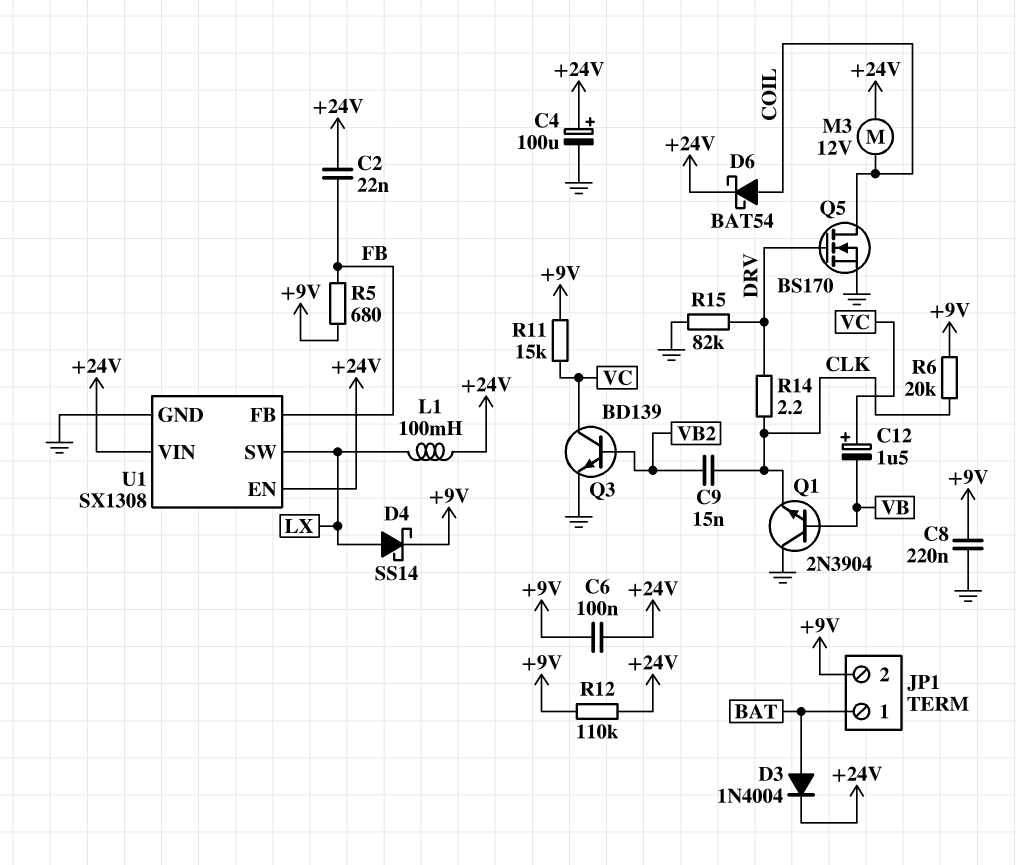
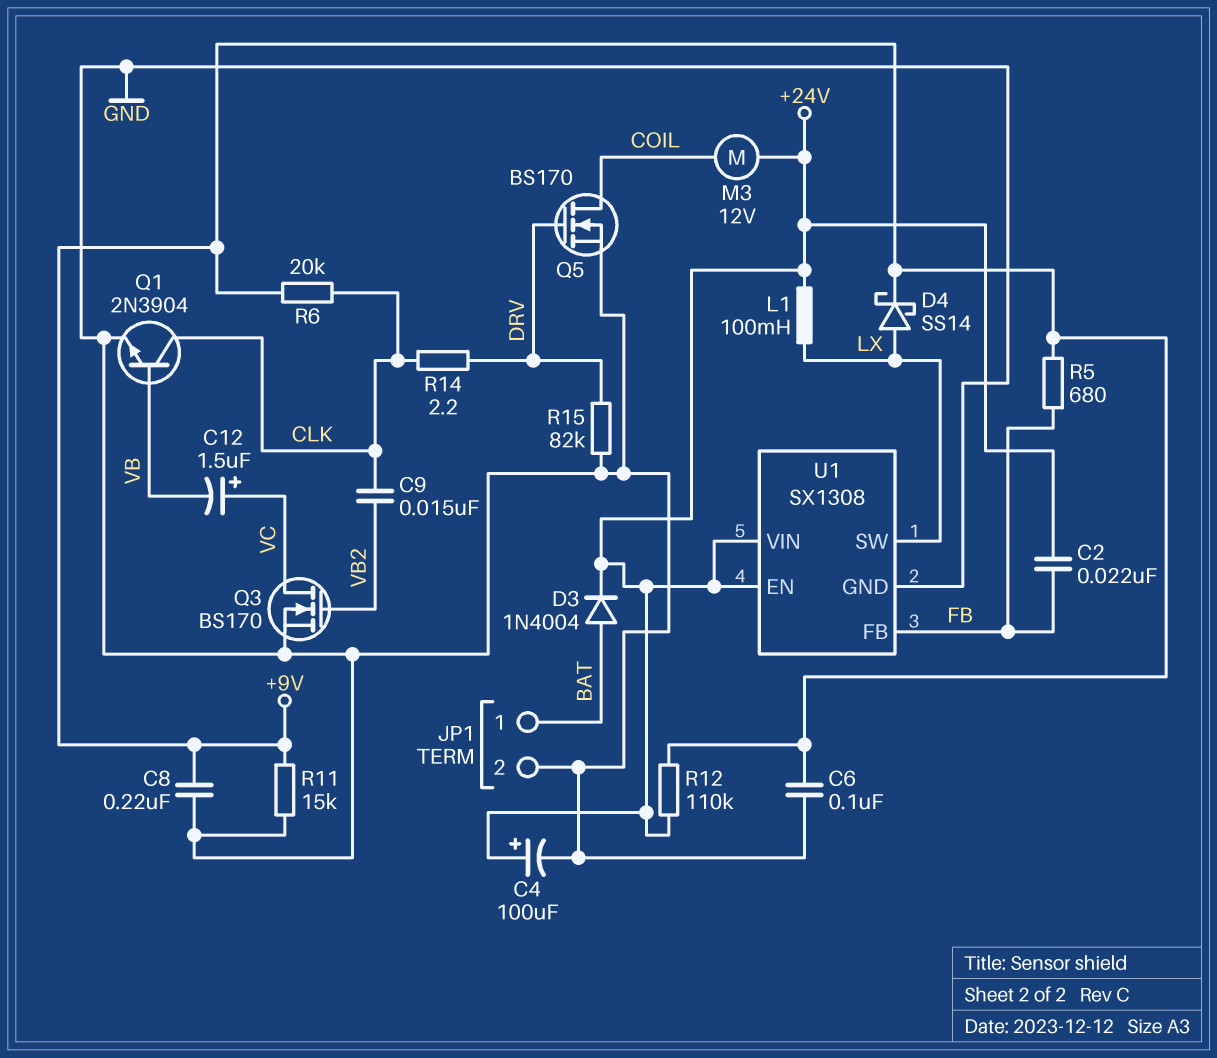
C6: 100nF (+9V, +24V) -> 100nF (+9V, GND)
D6: schottky BAT54 (A COIL, K +24V) -> none
JP1 pin 2: +9V -> GND
Q1: NPN 2N3904 (B VB, C GND, E CLK) -> NPN 2N3904 (B VB, C CLK, E GND)
Q3: NPN BD139 (B VB2, C VC, E GND) -> NMOS BS170 (G VB2, D VC, S GND)
R11: 15k (+9V, VC) -> 15k (+9V, GND)

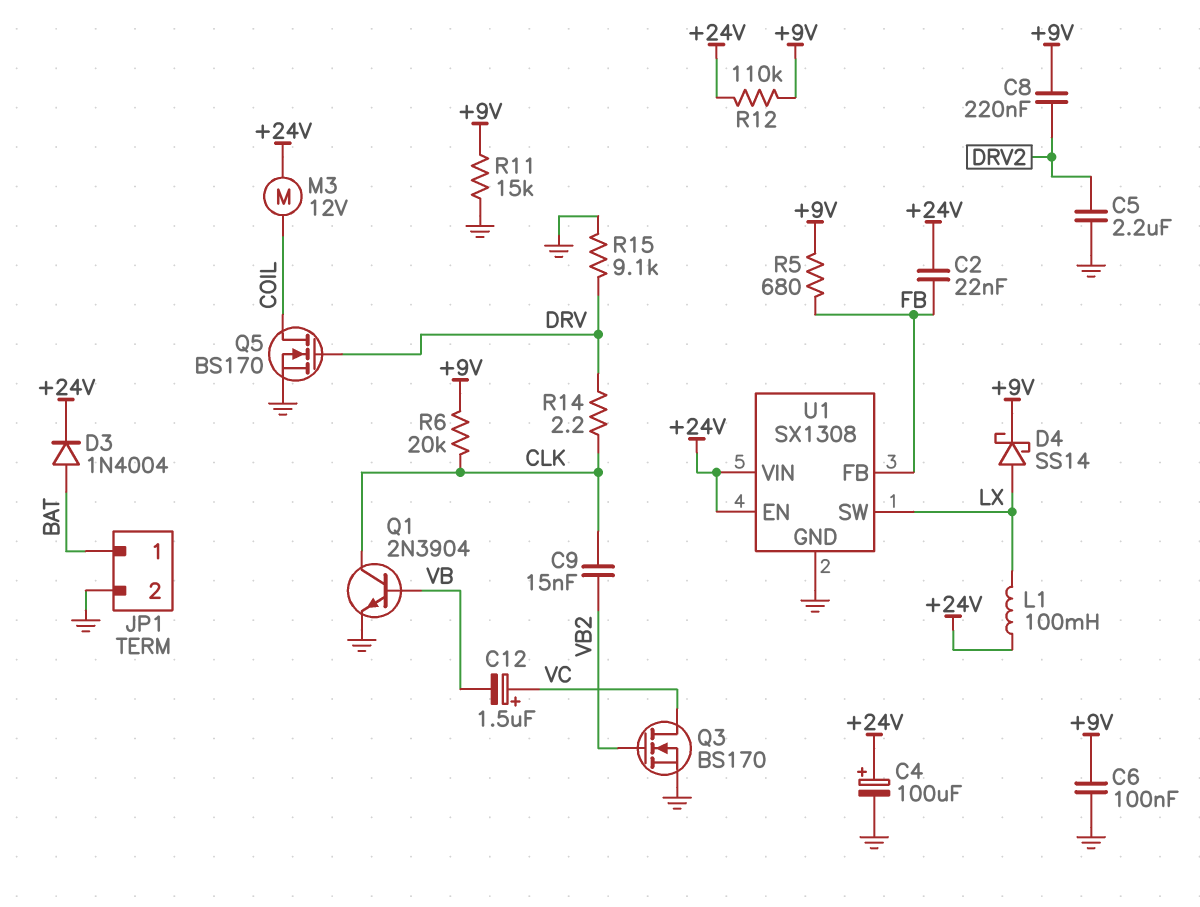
C5: none -> 2.2uF (DRV2, GND)
C8: 220nF (+9V, GND) -> 220nF (+9V, DRV2)
R15: 82k (DRV, GND) -> 9.1k (DRV, GND)

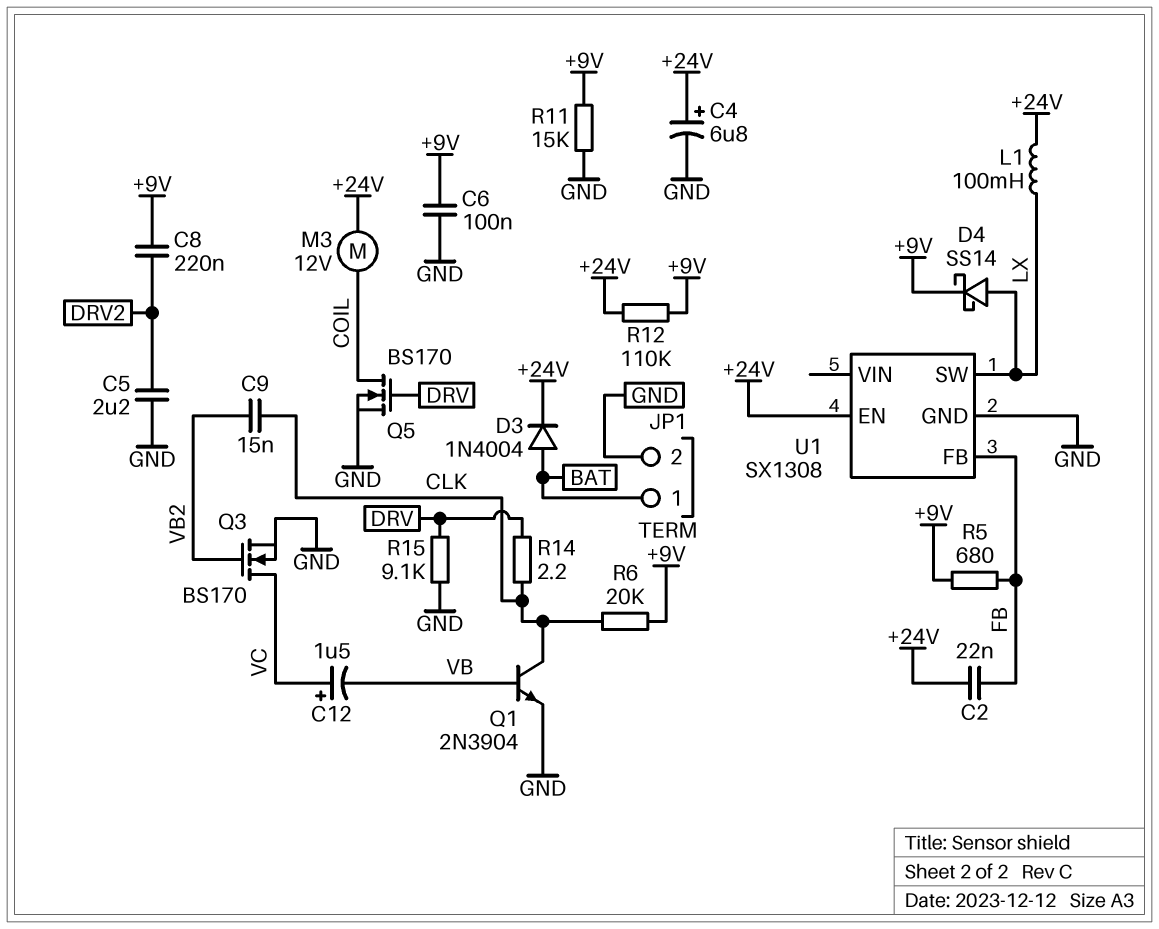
C4: 100uF (plus +24V, minus GND) -> 6.8uF (plus +24V, minus GND)
U1 pin VIN: +24V -> none

